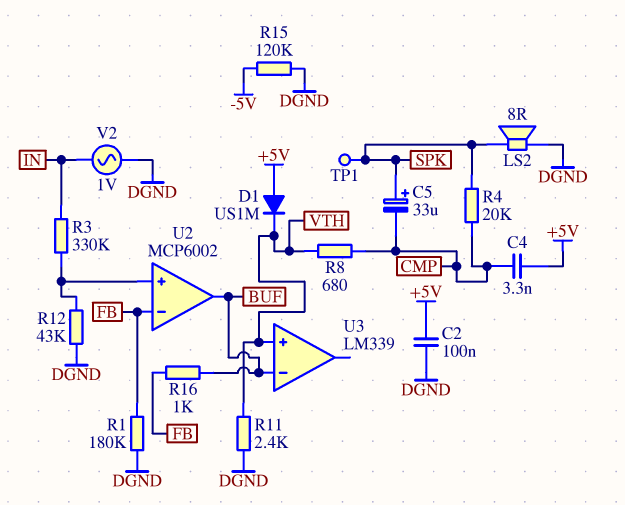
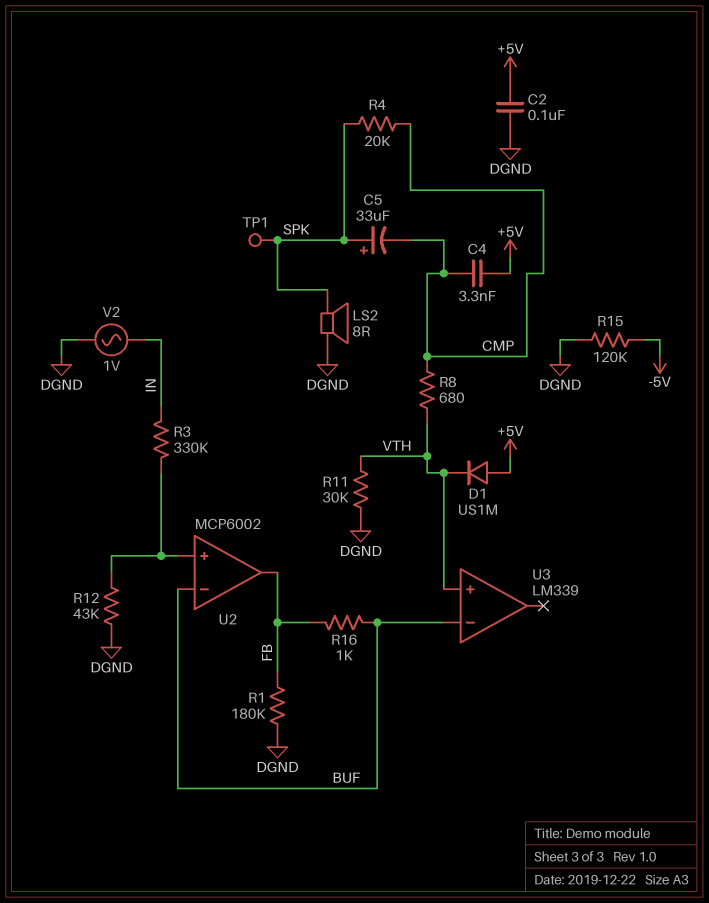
R11: 2.4k (DGND, VTH) -> 30k (DGND, VTH)
U2 pin in-: FB -> BUF
U2 pin out: BUF -> FB

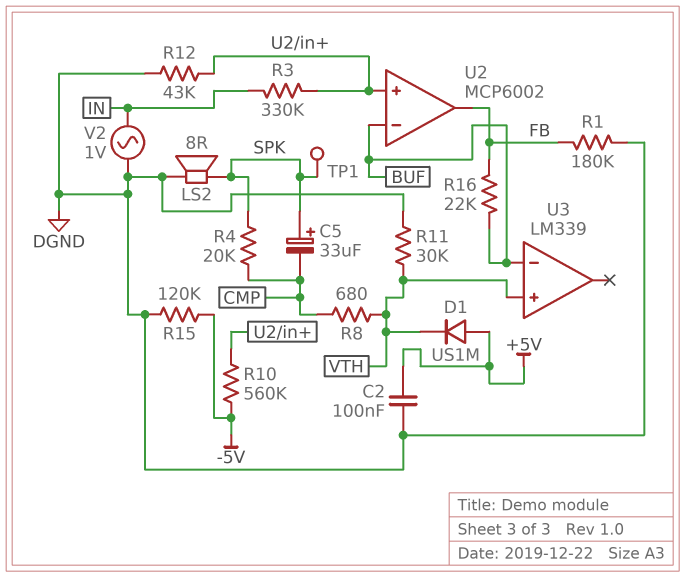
C4: 3.3nF (+5V, CMP) -> none
R10: none -> 560k (-5V, U2/in+)
R16: 1k (BUF, FB) -> 22k (BUF, FB)

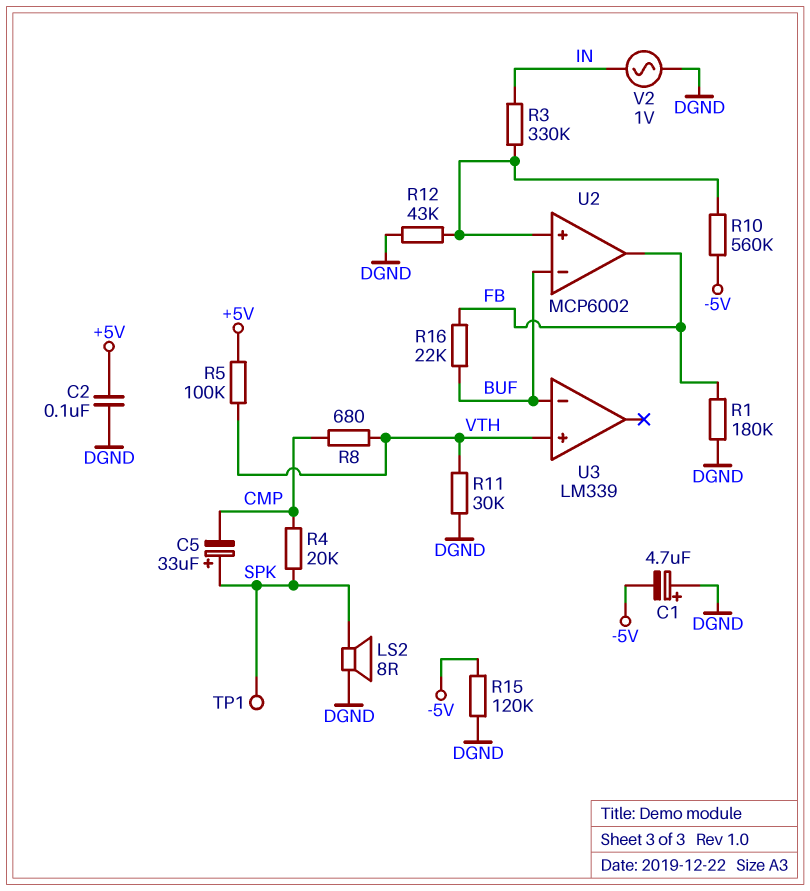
C1: none -> 4.7uF (plus DGND, minus -5V)
D1: diode US1M (A +5V, K VTH) -> none
R5: none -> 100k (+5V, VTH)

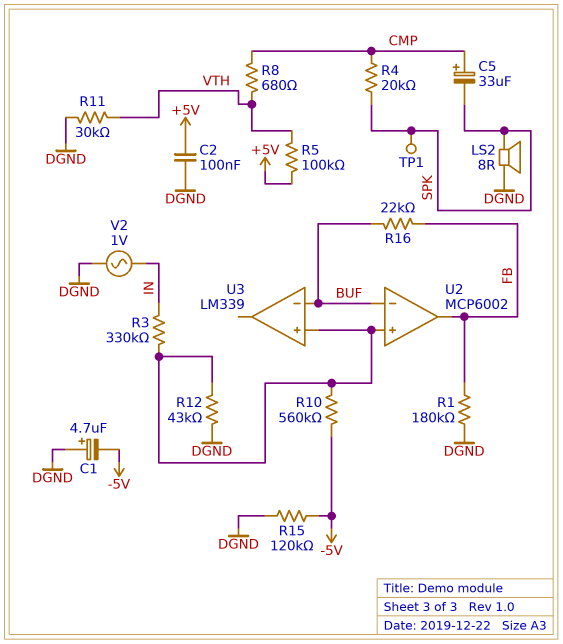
C5: 33uF (plus SPK, minus CMP) -> 33uF (plus CMP, minus SPK)
U3 pin in+: VTH -> U2/in+

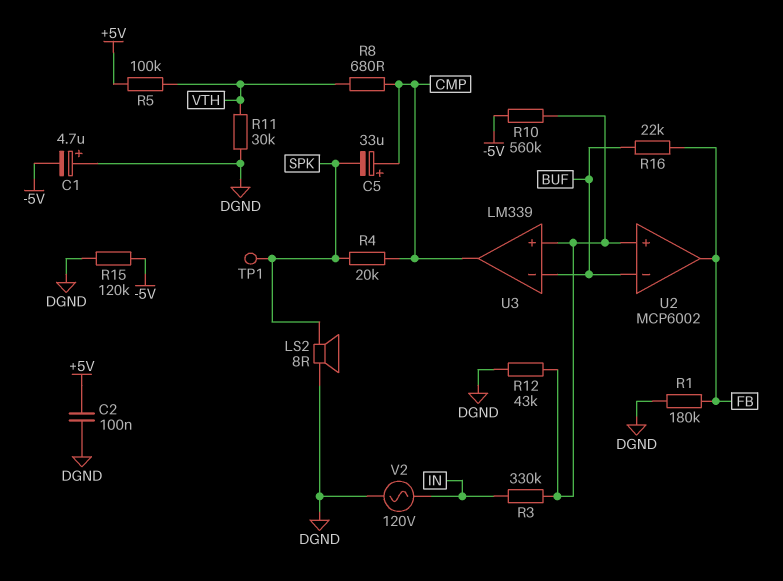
U3 pin out: none -> CMP
V2: AC 1V (DGND, IN) -> AC 120V (DGND, IN)

